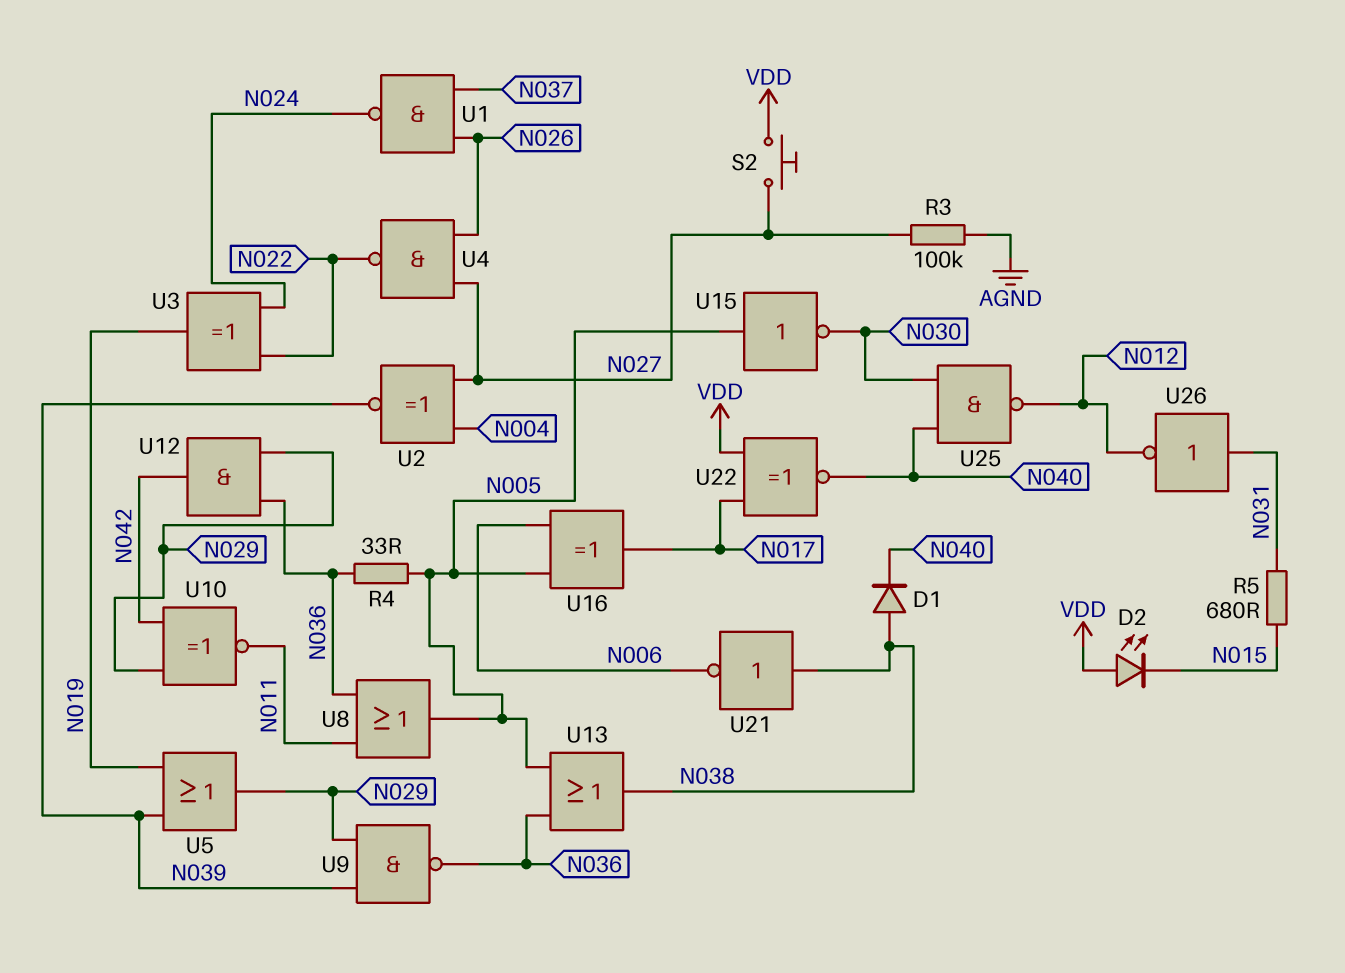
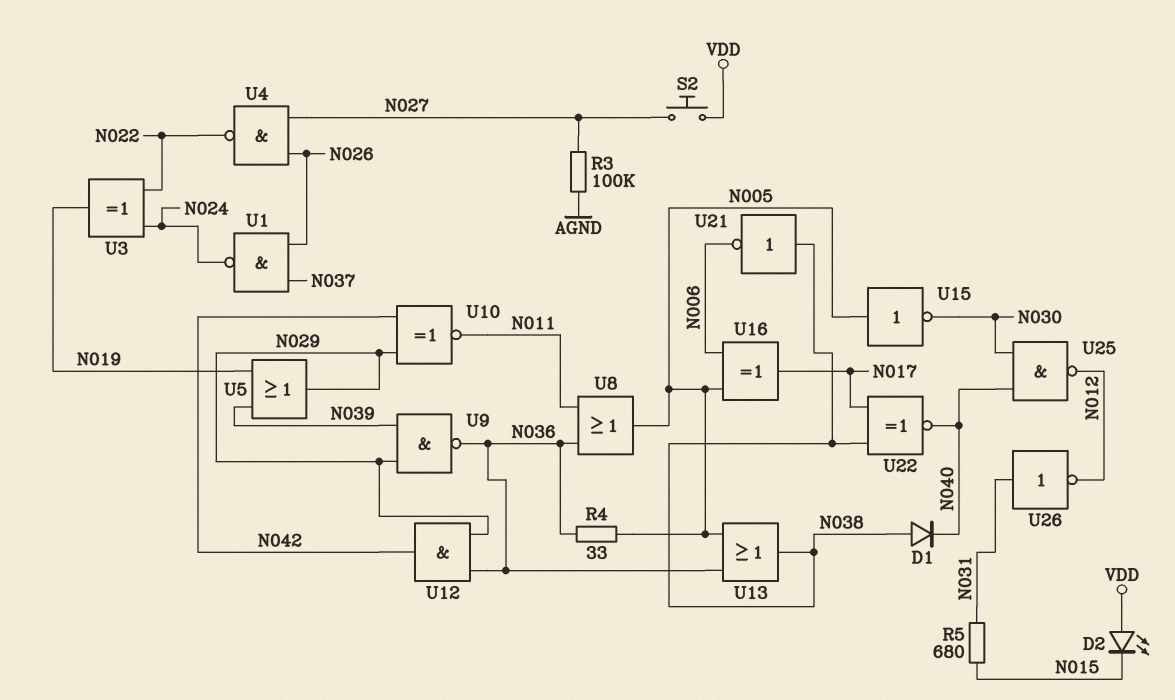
U2: XNOR (in N004, in N027, out N039) -> none
U22: XNOR (in N017, in VDD, out N040) -> XNOR (in N017, in N038, out N040)

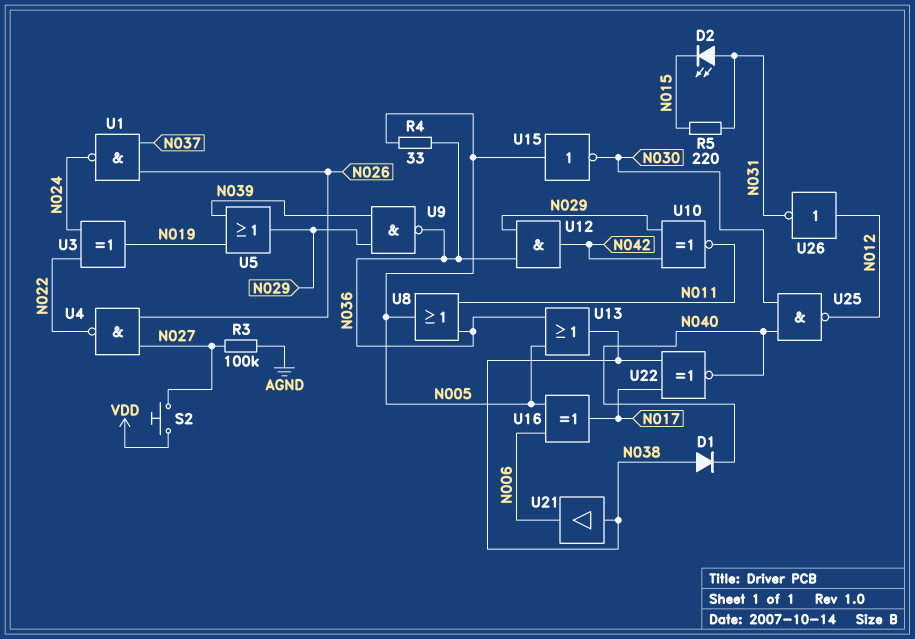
D2: LED (A VDD, K N015) -> LED (A N031, K N015)
R5: 680 (N015, N031) -> 220 (N015, N031)
U21: NOT (in N038, out N006) -> buffer (in N038, out N006)
U26: NOT (in N031, out N012) -> NOT (in N012, out N031)

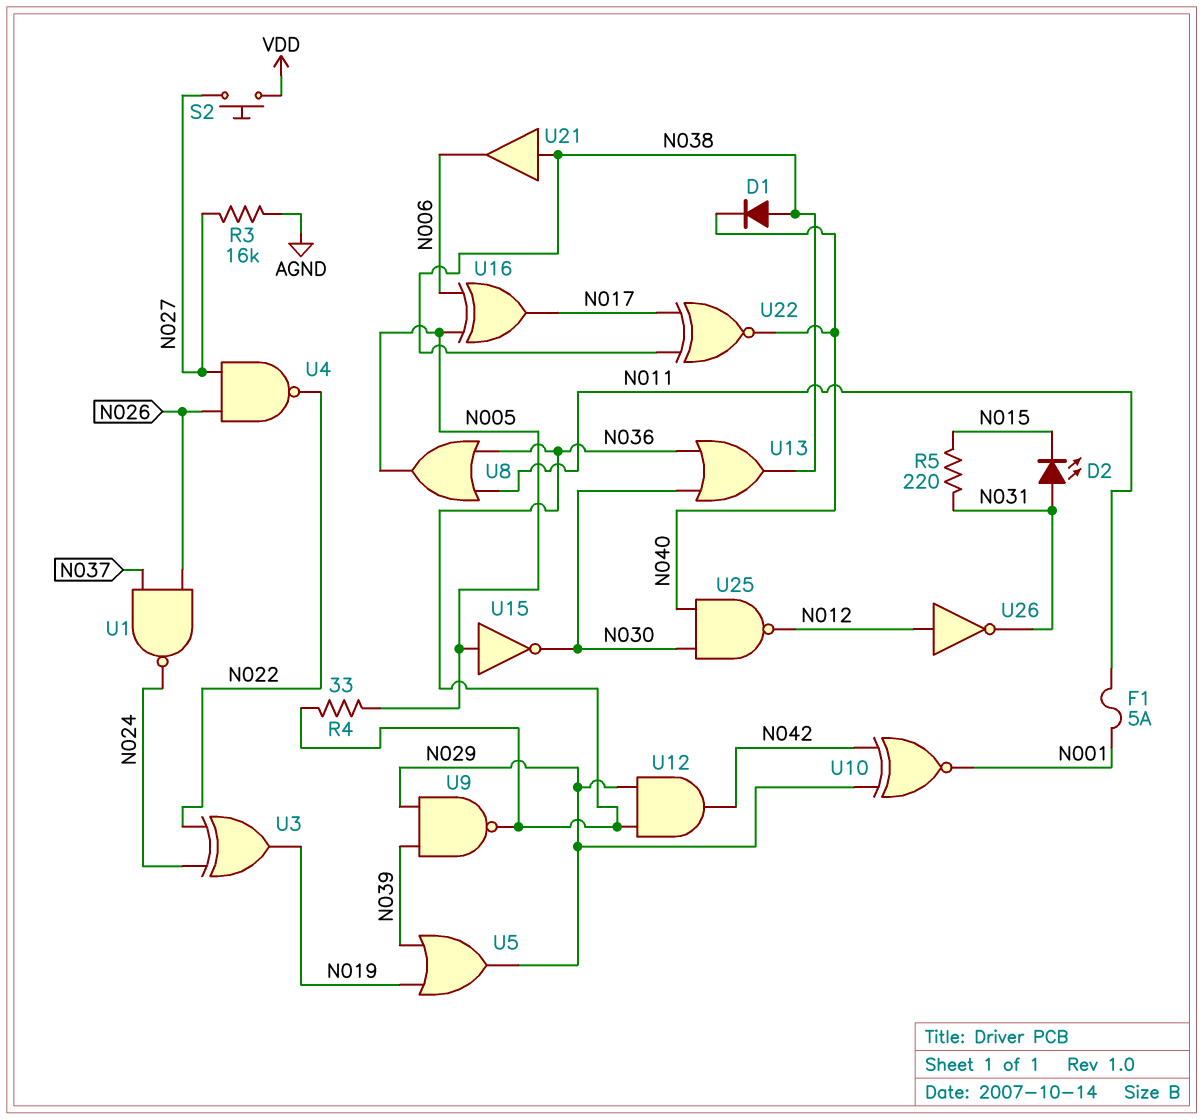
F1: none -> 5A (N001, N011)
R3: 100k (AGND, N027) -> 16k (AGND, N027)
U10: XNOR (in N029, in N042, out N011) -> XNOR (in N029, in N042, out N001)
U13: OR (in N005, in N036, out N038) -> OR (in N030, in N036, out N038)

